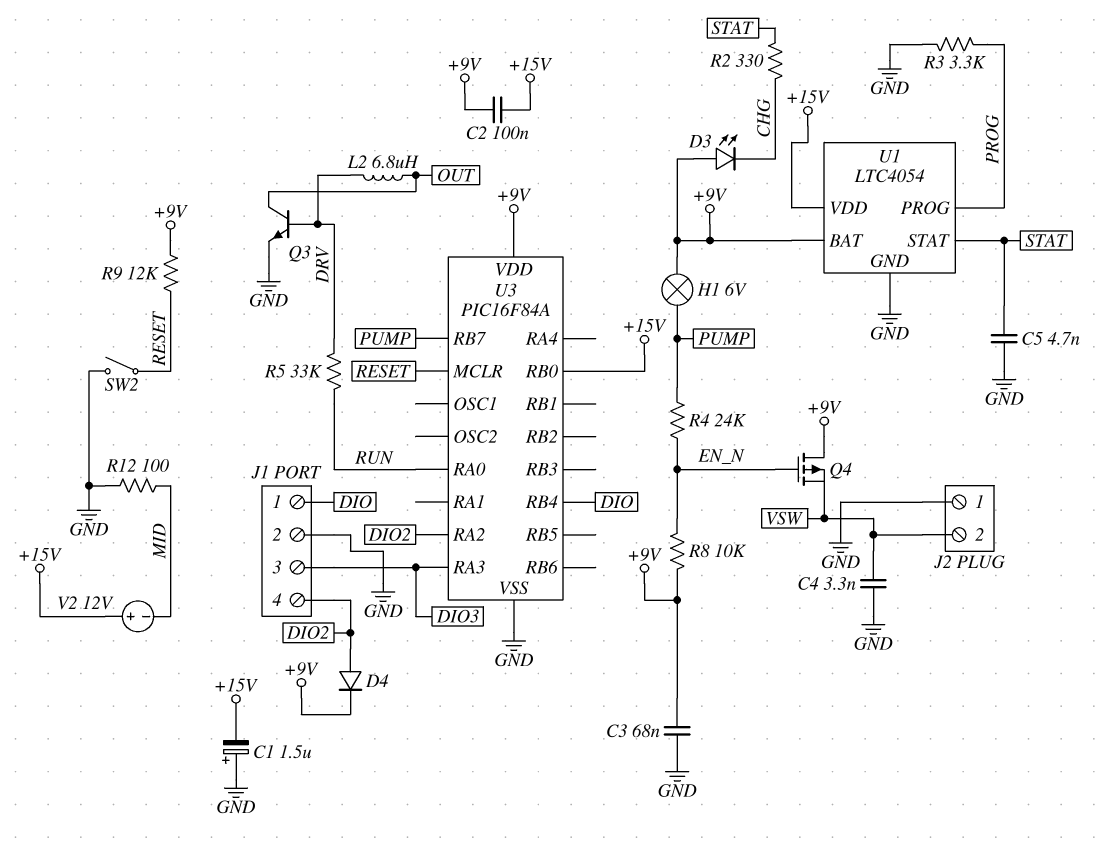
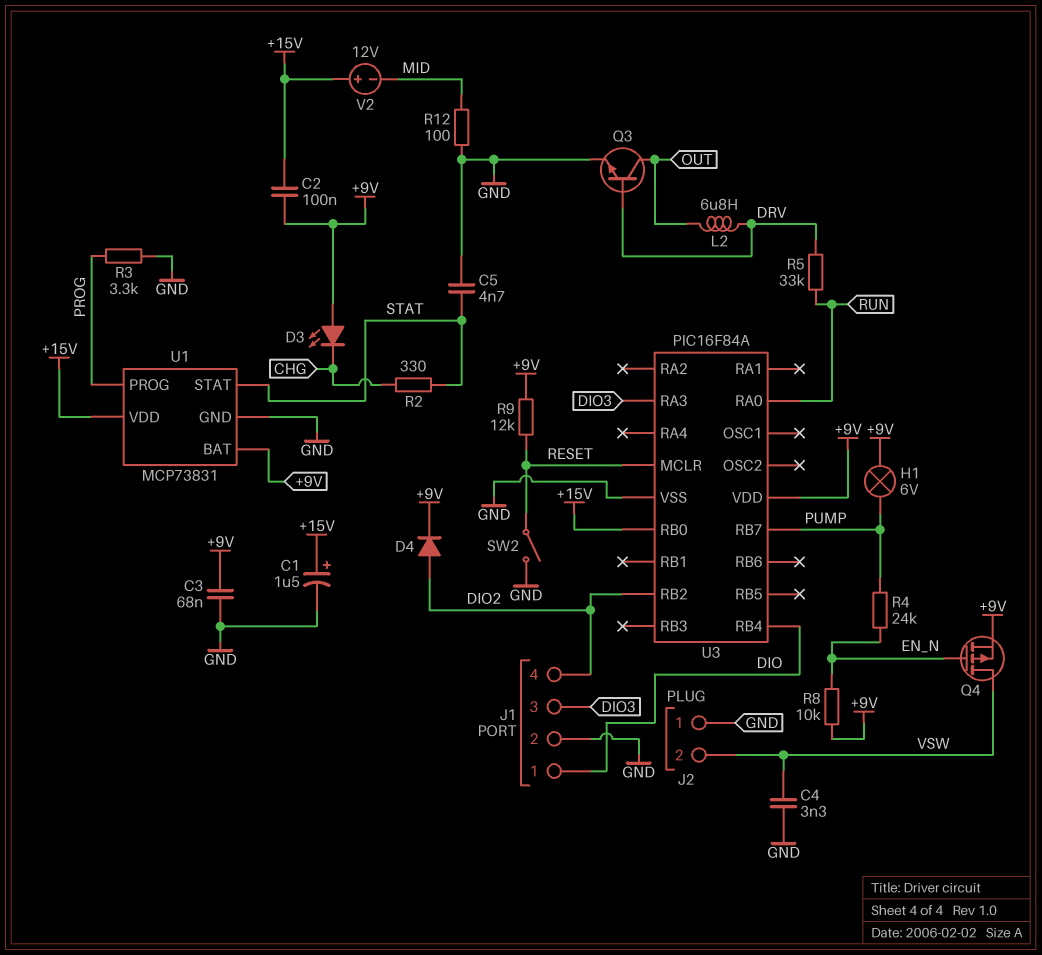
C1: 1.5uF (plus GND, minus +15V) -> 1.5uF (plus +15V, minus GND)
Q4: PMOS (G EN_N, D +9V, S VSW) -> PMOS (G EN_N, D VSW, S +9V)
U1: LTC4054 -> MCP73831
U3 pin RA2: DIO2 -> none
U3 pin RB2: none -> DIO2

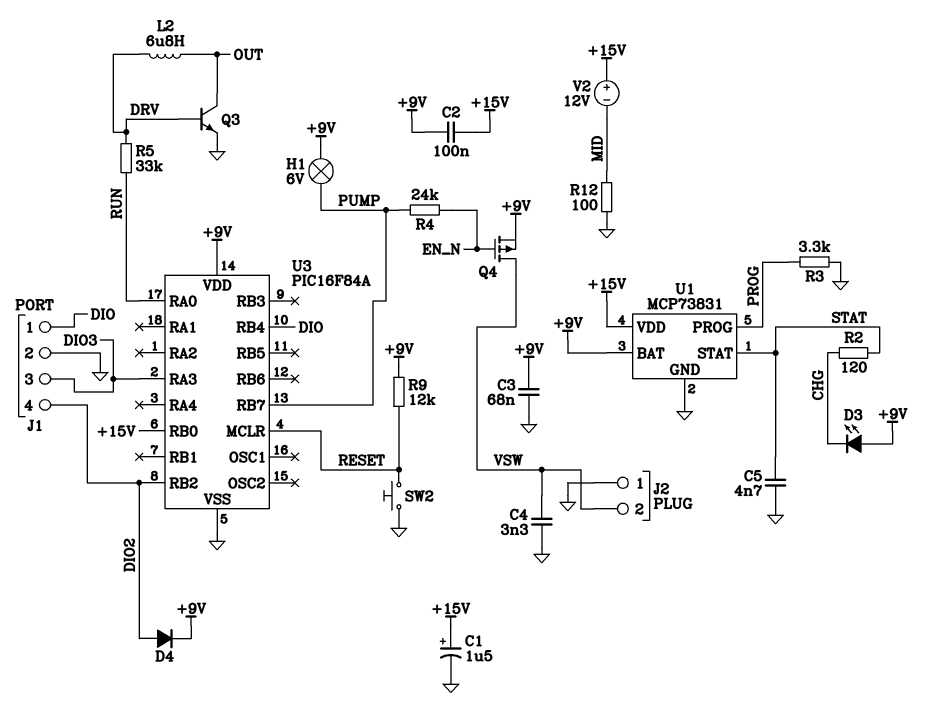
R2: 330 (CHG, STAT) -> 120 (CHG, STAT)
R8: 10k (+9V, EN_N) -> none
SW2: switch (GND, RESET) -> button (GND, RESET)

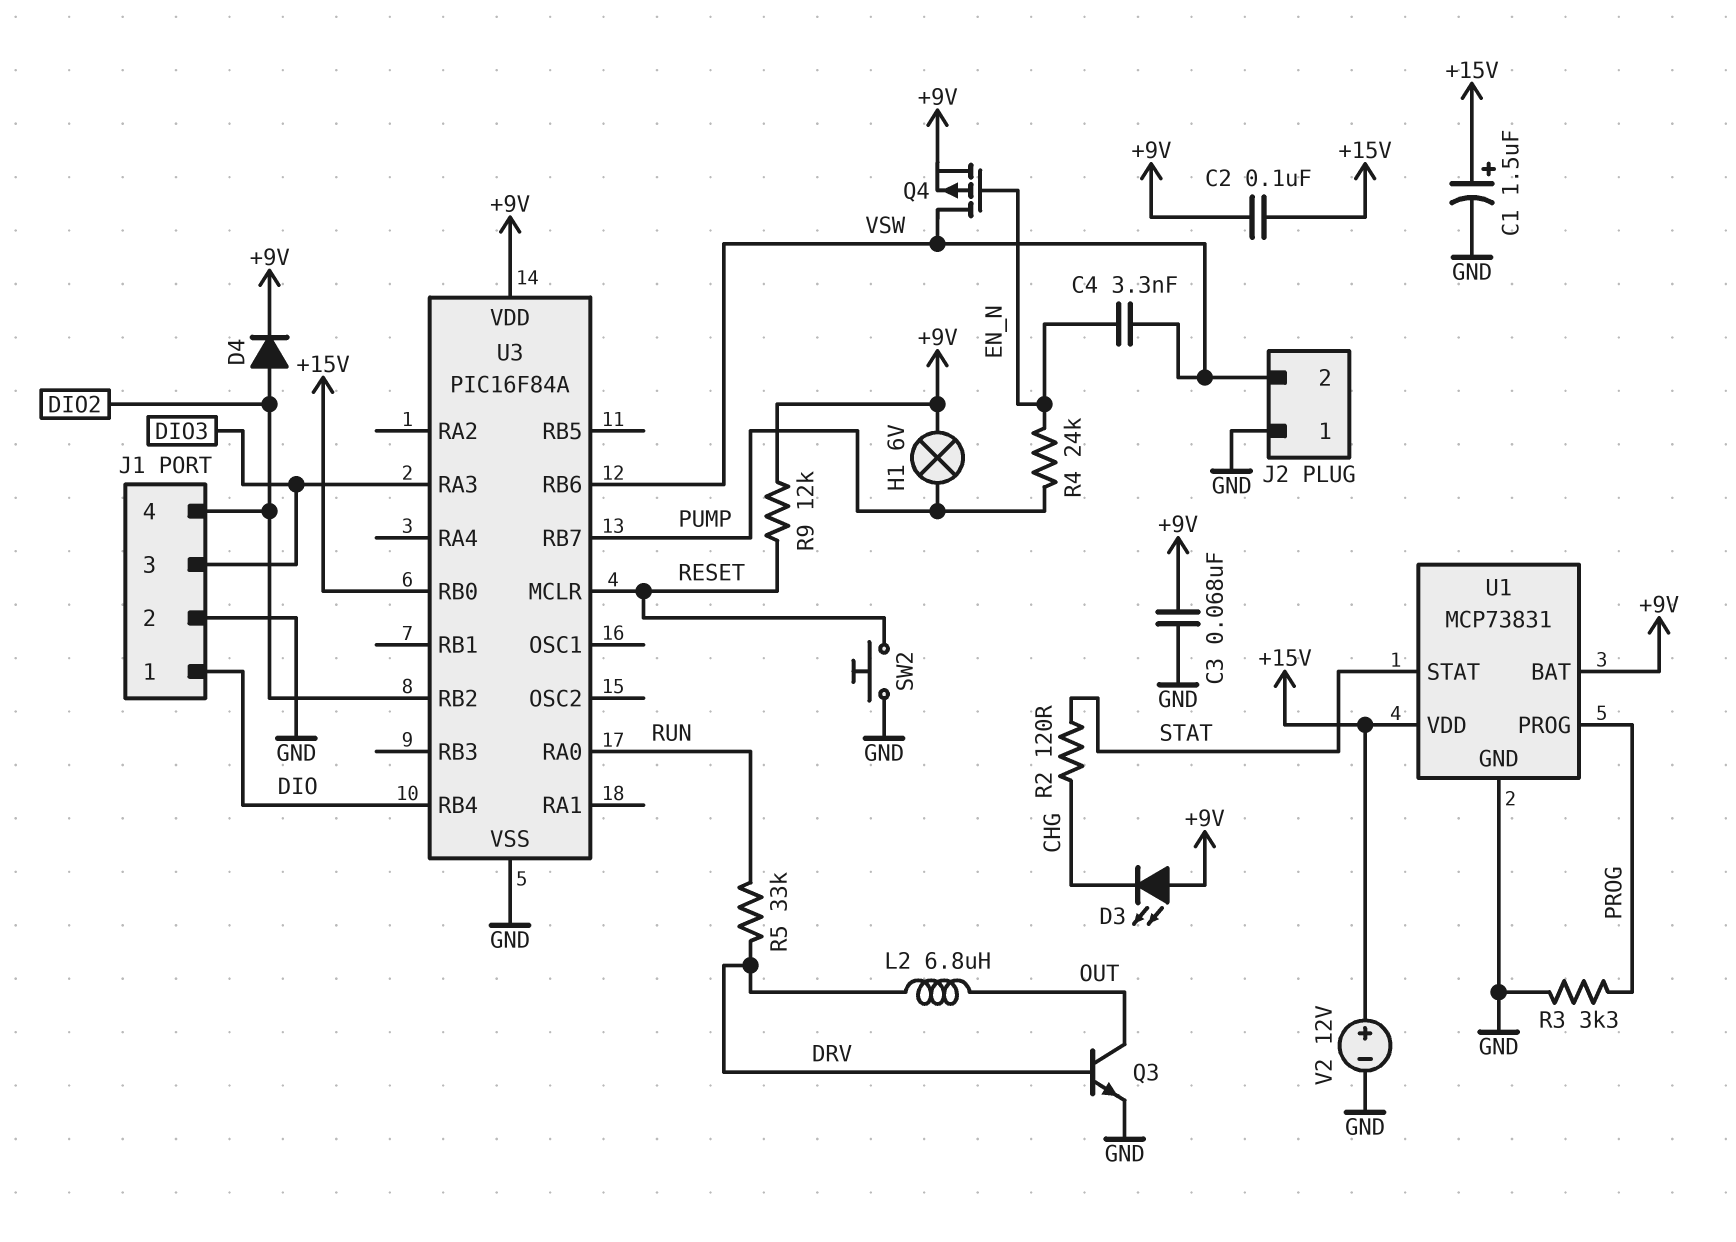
C4: 3.3nF (GND, VSW) -> 3.3nF (EN_N, VSW)
C5: 4.7nF (GND, STAT) -> none
R12: 100 (GND, MID) -> none
U3 pin RB6: none -> VSW
V2: 12V (plus +15V, minus MID) -> 12V (plus +15V, minus GND)

